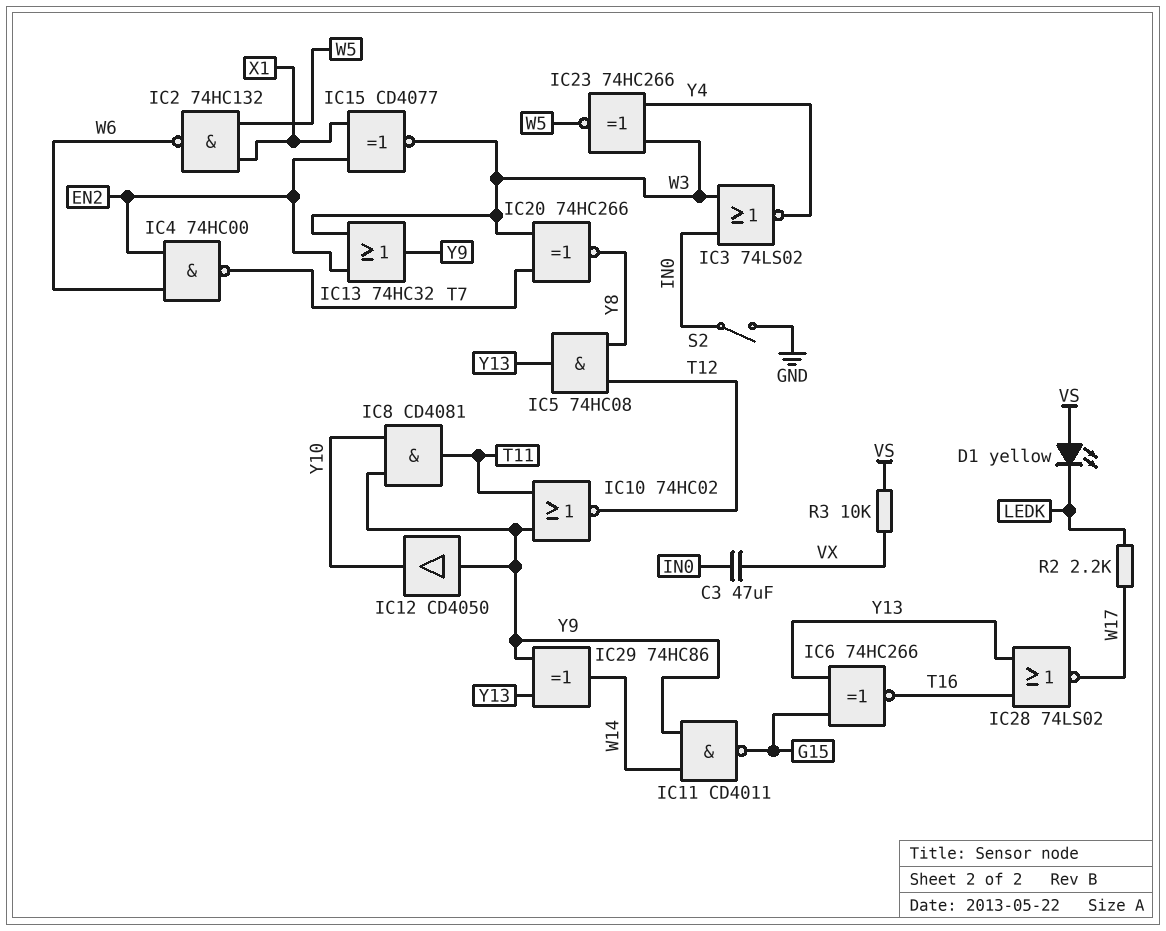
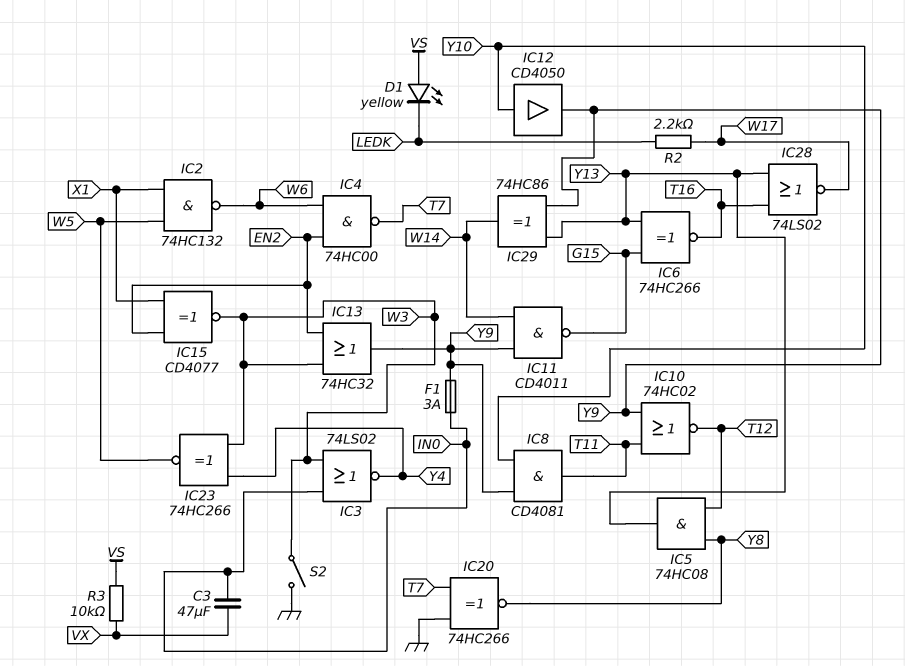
F1: none -> 3A (IN0, Y9)
IC12: buffer CD4050 (in Y9, out Y10) -> buffer CD4050 (in Y10, out Y9)
IC20: XNOR 74HC266 (in T7, in W3, out Y8) -> XNOR 74HC266 (in GND, in T7, out Y8)
S2: switch (GND, IN0) -> switch (GND, W3)

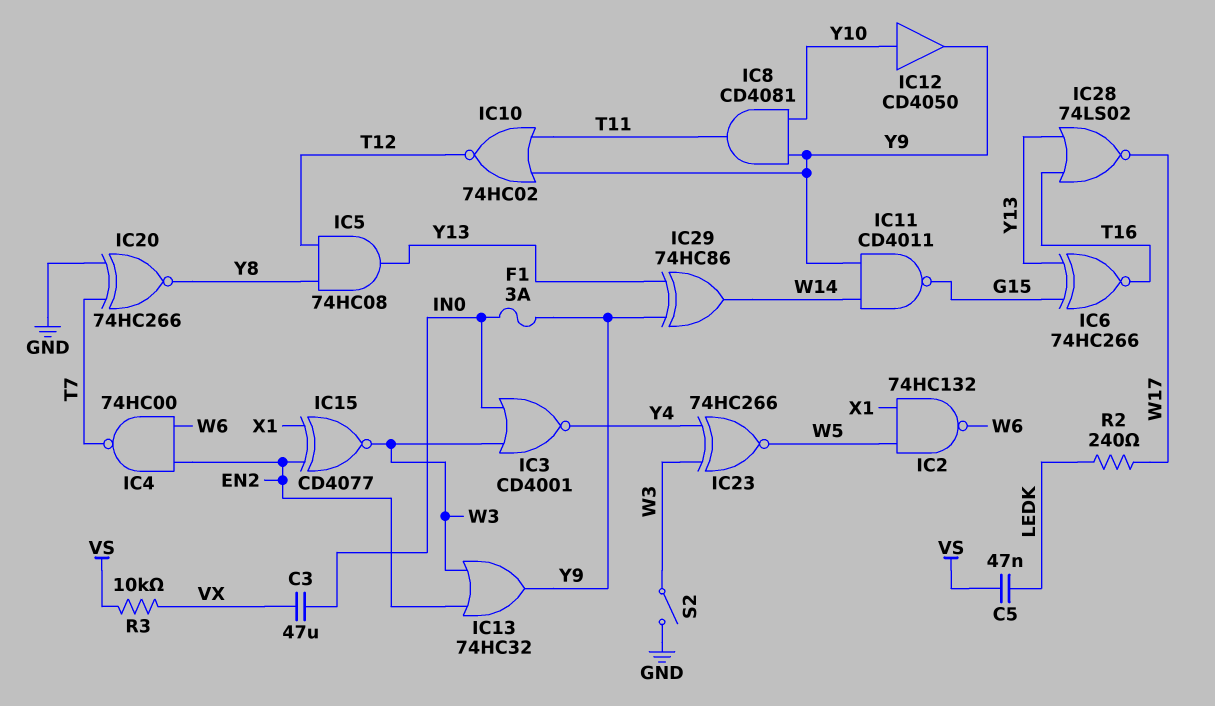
C5: none -> 47nF (LEDK, VS)
D1: LED yellow (A VS, K LEDK) -> none
IC3: NOR 74LS02 (in IN0, in W3, out Y4) -> NOR CD4001 (in IN0, in W3, out Y4)
R2: 2.2k (LEDK, W17) -> 240 (LEDK, W17)

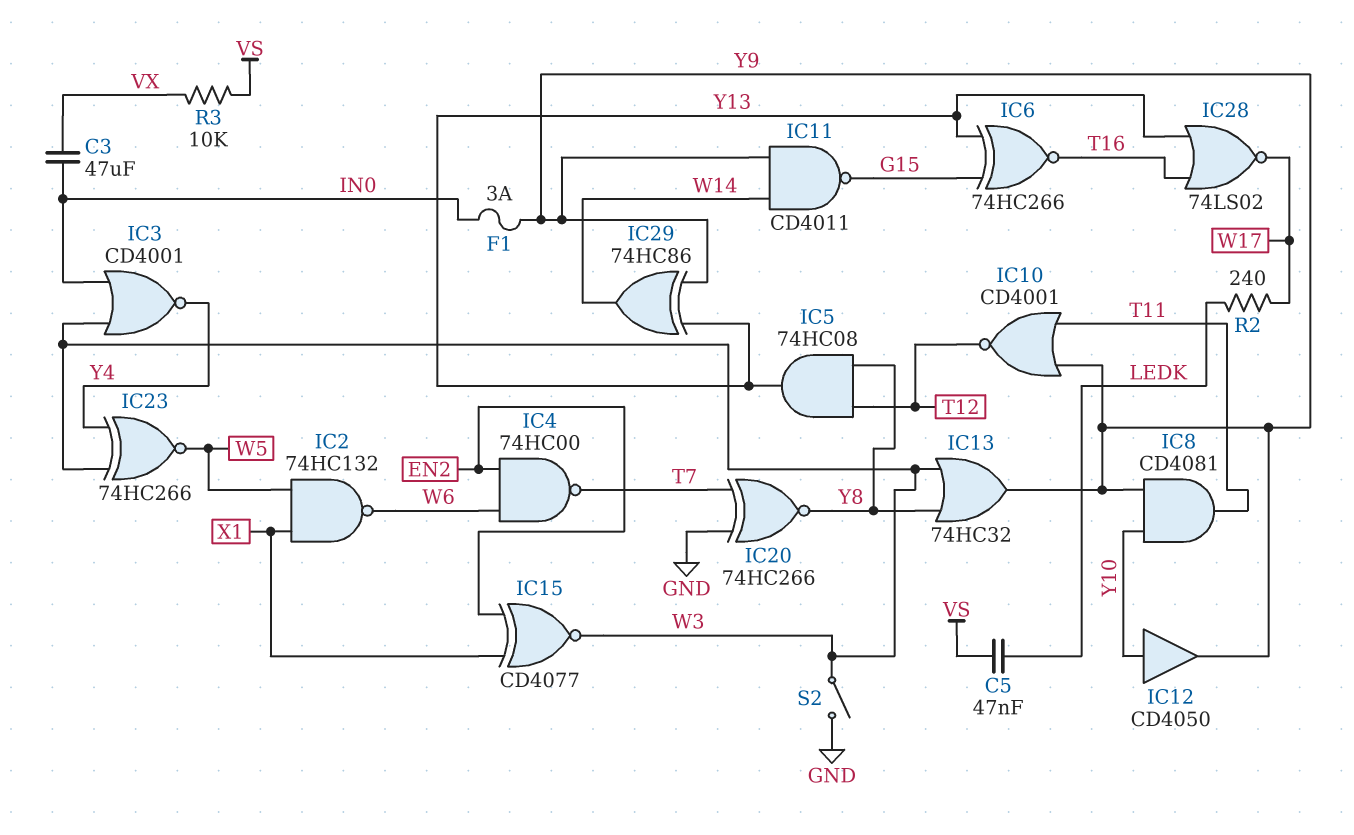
IC10: NOR 74HC02 (in T11, in Y9, out T12) -> NOR CD4001 (in T11, in Y9, out T12)
IC13: OR 74HC32 (in EN2, in W3, out Y9) -> OR 74HC32 (in W3, in Y8, out Y9)

